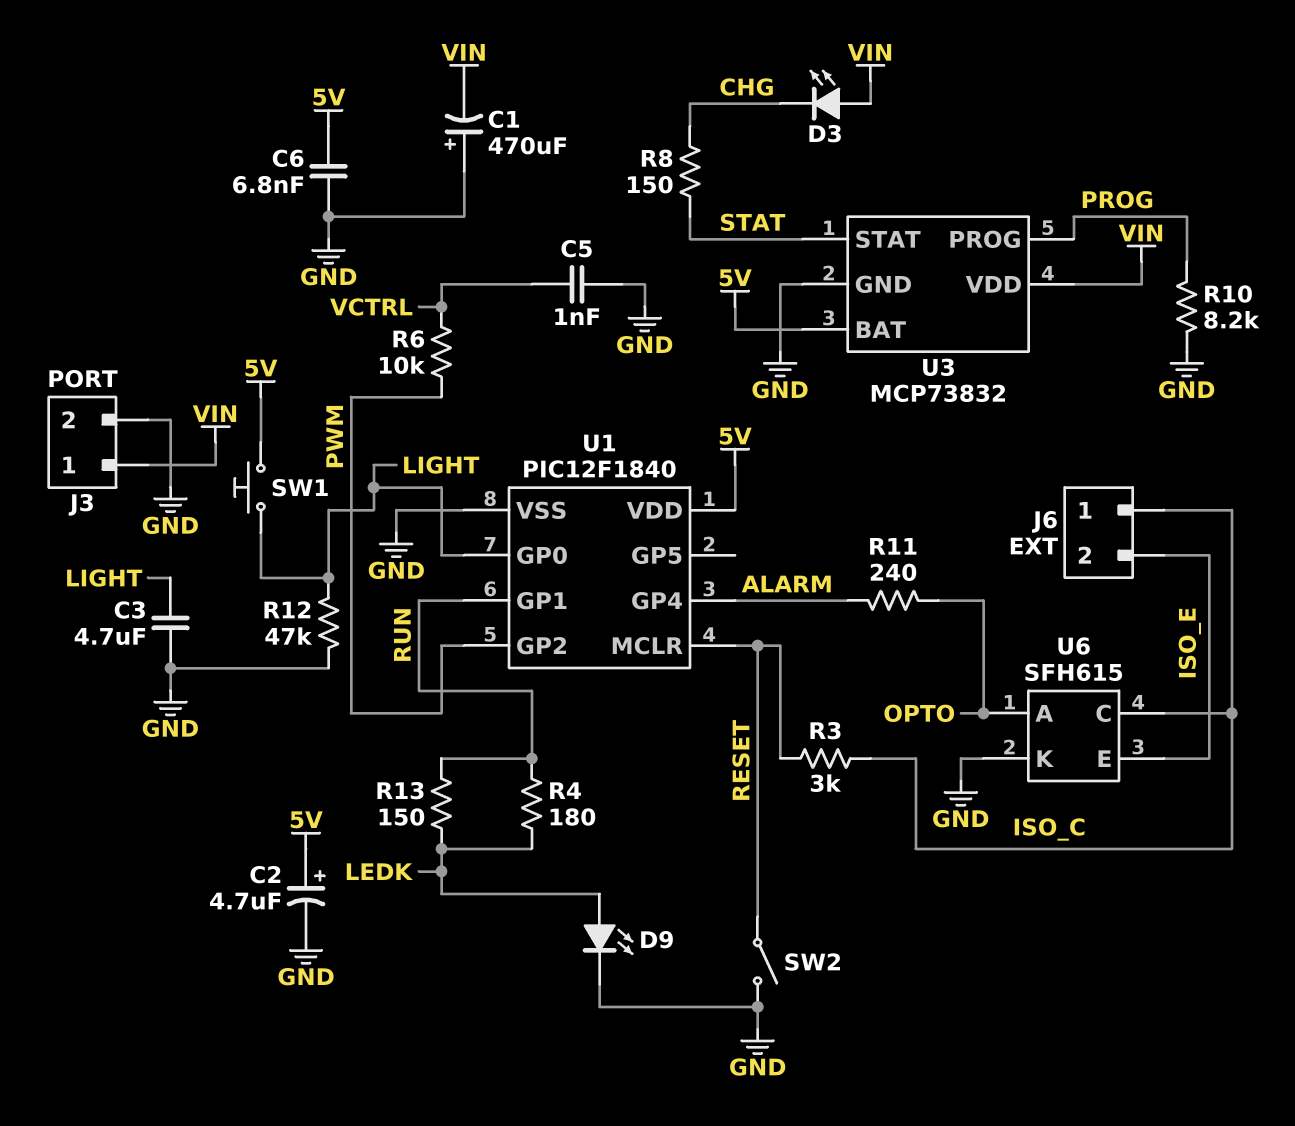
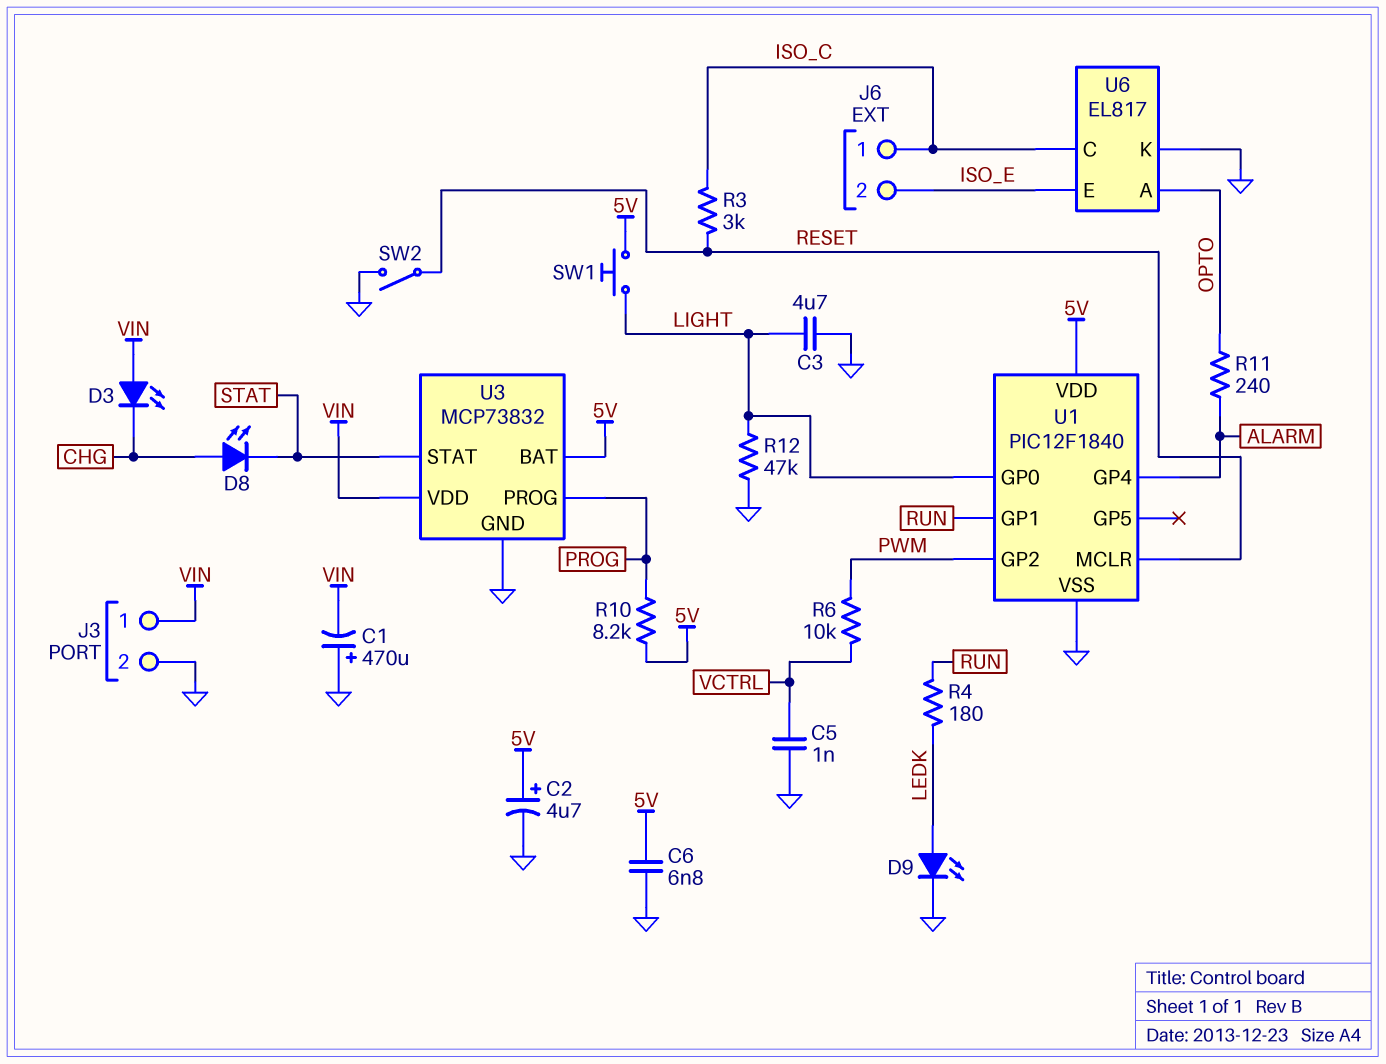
D8: none -> LED (A CHG, K STAT)
R8: 150 (CHG, STAT) -> none
R10: 8.2k (GND, PROG) -> 8.2k (5V, PROG)
R13: 150 (LEDK, RUN) -> none
U6: SFH615 -> EL817

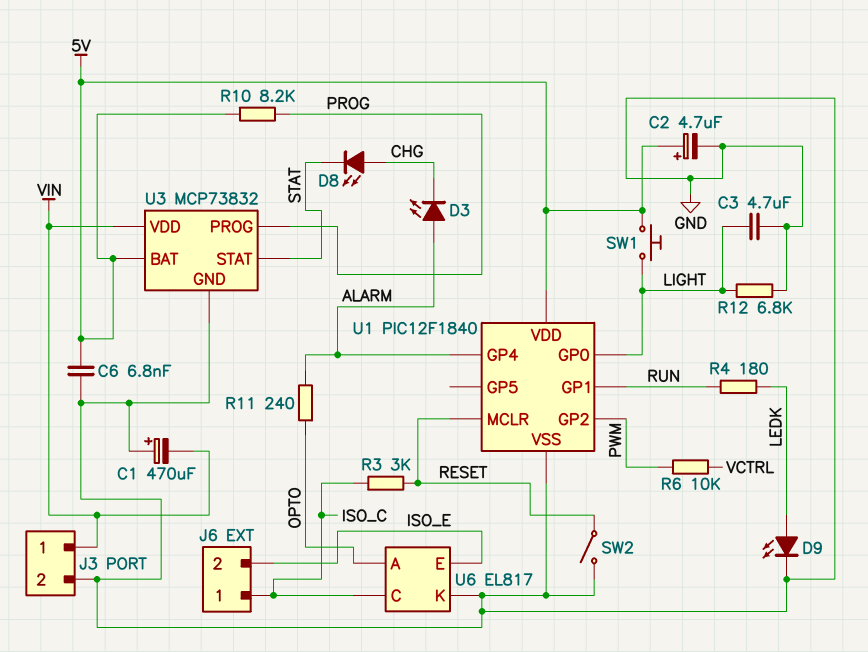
C5: 1nF (GND, VCTRL) -> none
D3: LED (A VIN, K CHG) -> LED (A ALARM, K CHG)
R12: 47k (GND, LIGHT) -> 6.8k (GND, LIGHT)

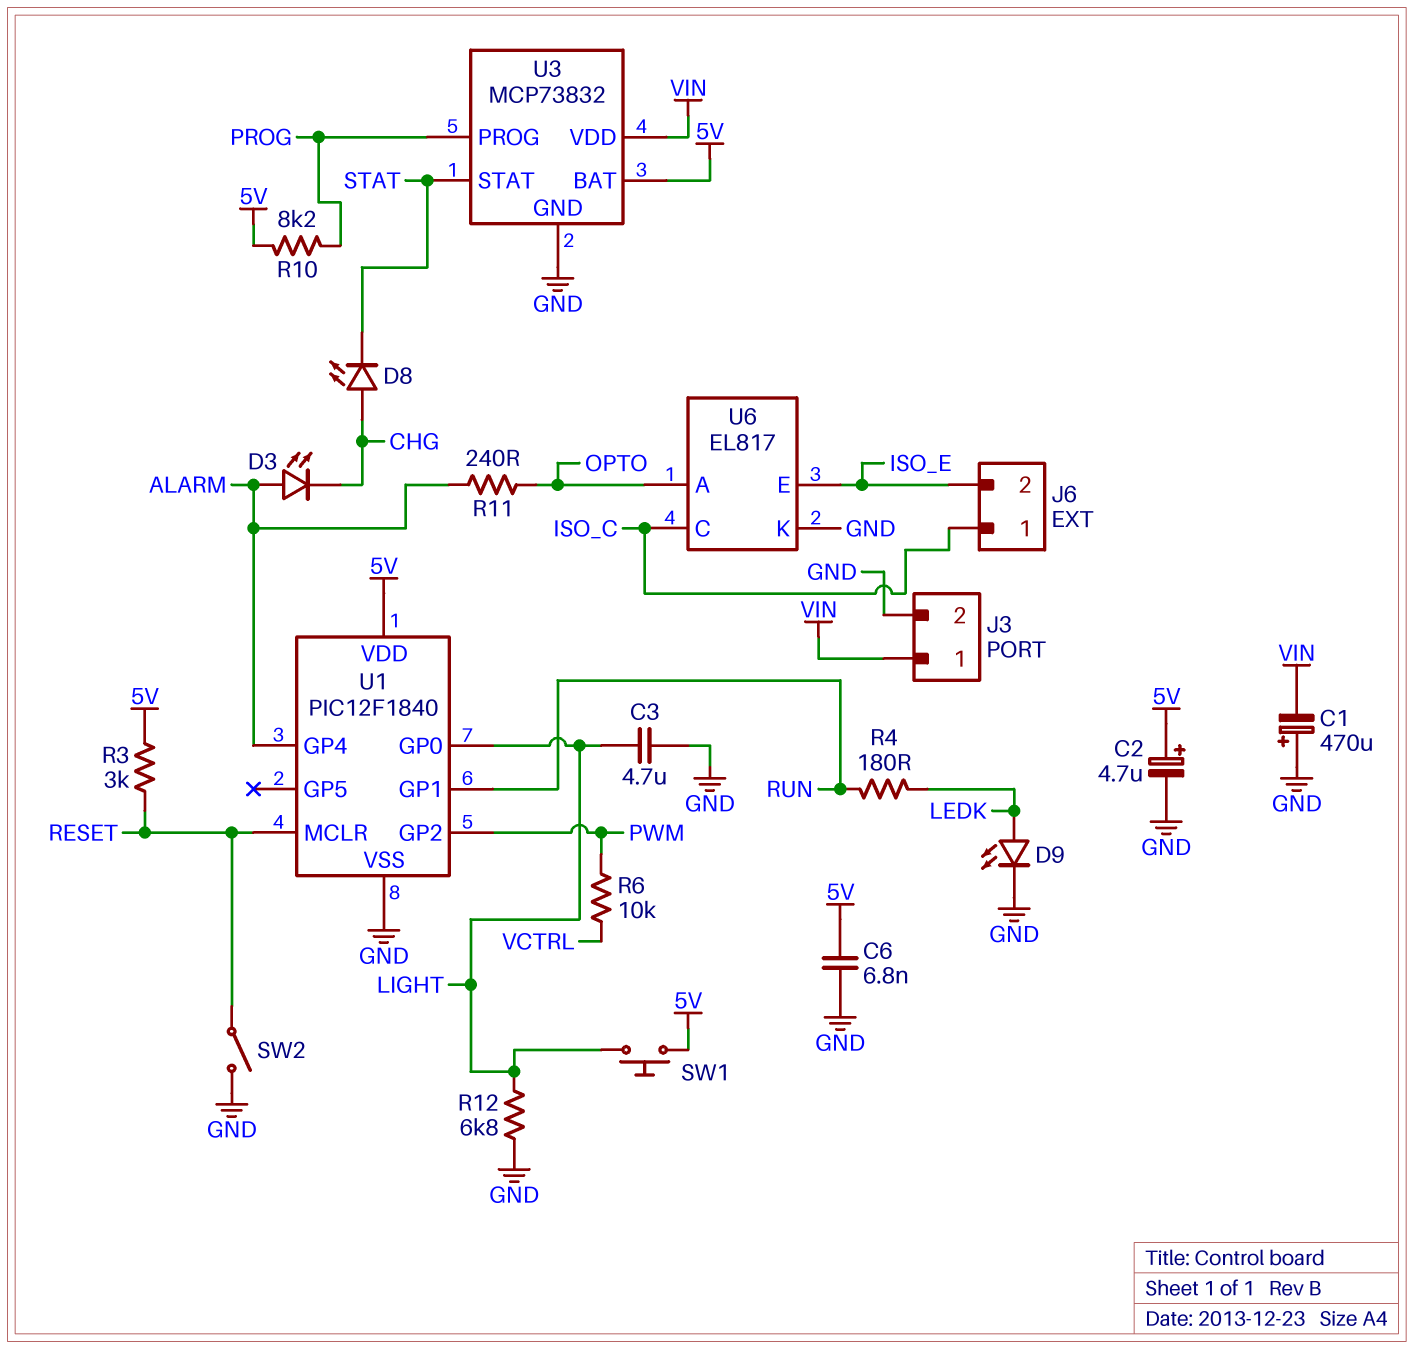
R3: 3k (ISO_C, RESET) -> 3k (5V, RESET)

